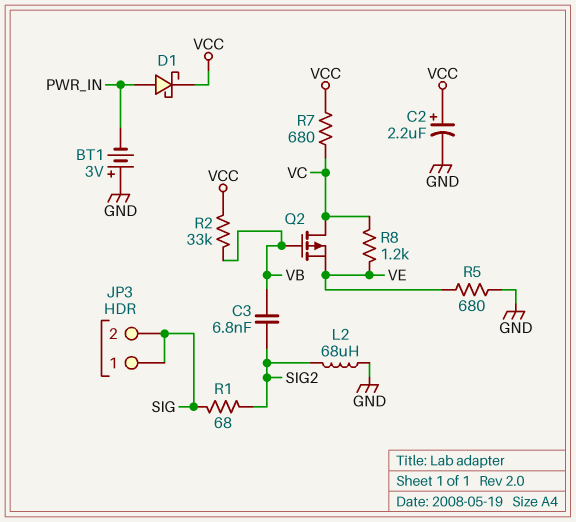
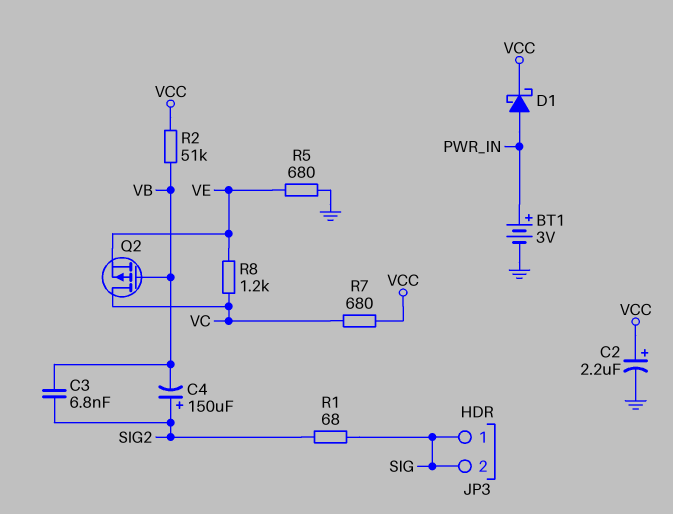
BT1: 3V (plus GND, minus PWR_IN) -> 3V (plus PWR_IN, minus GND)
C4: none -> 150uF (plus SIG2, minus VB)
L2: 68uH (GND, SIG2) -> none
R2: 33k (VB, VCC) -> 51k (VB, VCC)

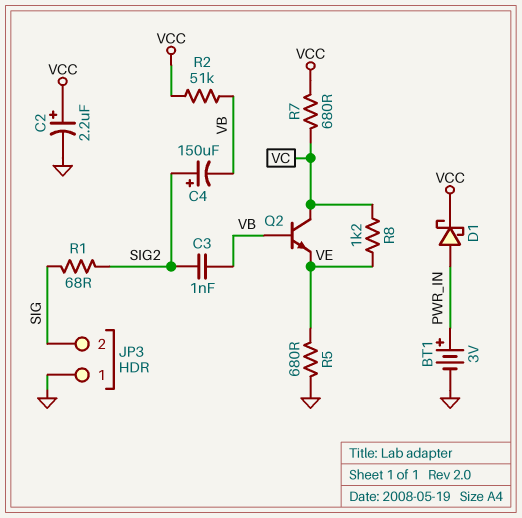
C3: 6.8nF (SIG2, VB) -> 1nF (SIG2, VB)
JP3 pin 1: SIG -> GND
Q2: PMOS (G VB, D VC, S VE) -> NPN (B VB, C VC, E VE)

